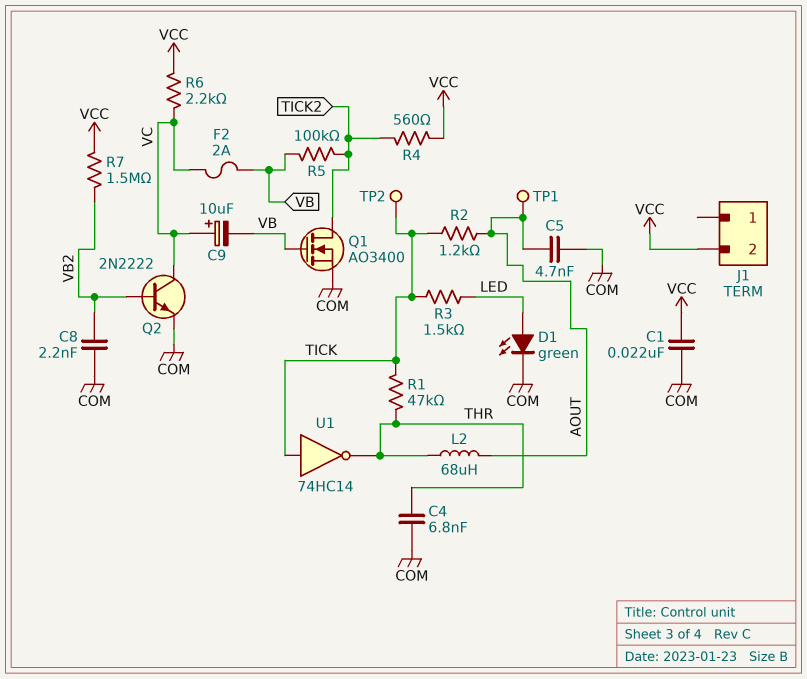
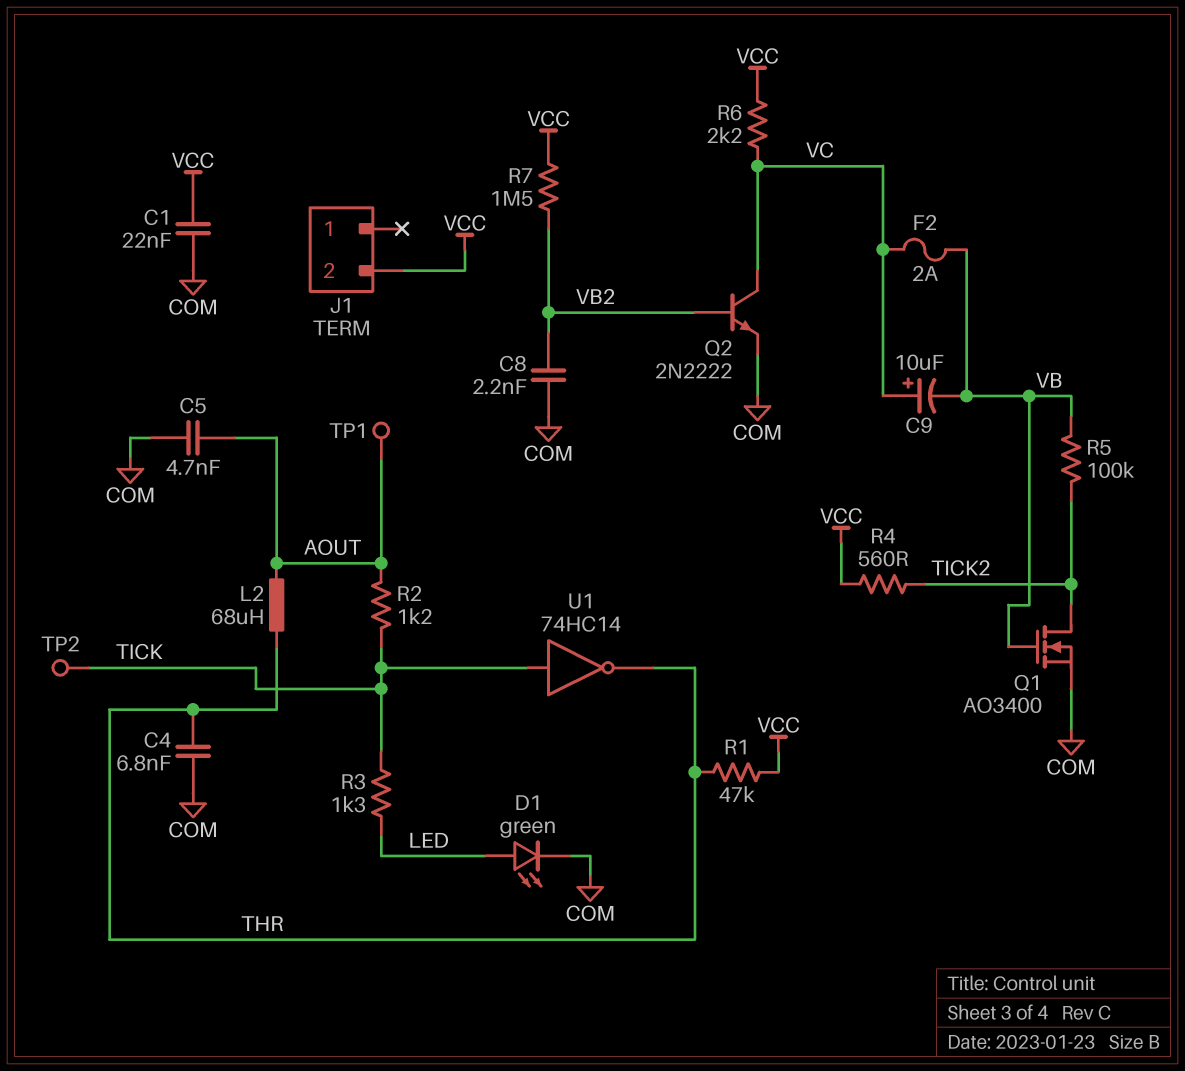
R1: 47k (THR, TICK) -> 47k (THR, VCC)
R3: 1.5k (LED, TICK) -> 1.3k (LED, TICK)

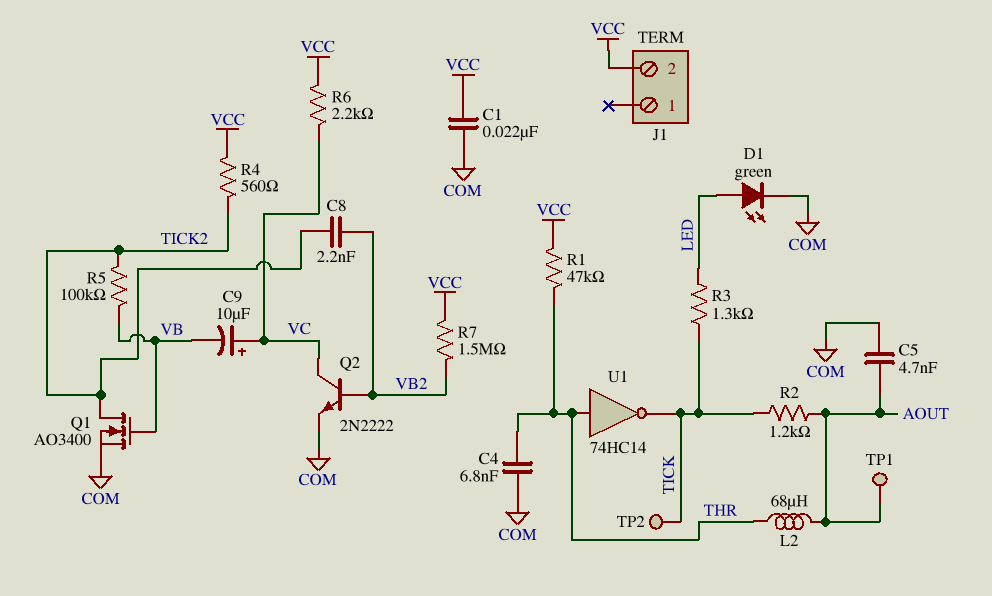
C8: 2.2nF (COM, VB2) -> 2.2nF (TICK2, VB2)
F2: 2A (VB, VC) -> none
U1: NOT 74HC14 (in TICK, out THR) -> NOT 74HC14 (in THR, out TICK)

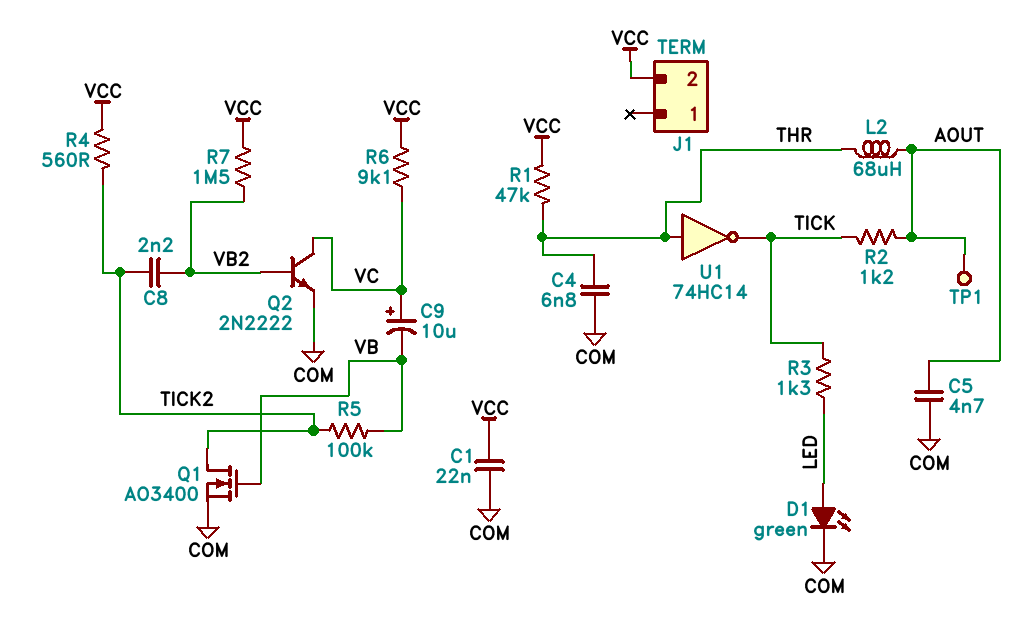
R6: 2.2k (VC, VCC) -> 9.1k (VC, VCC)
TP2: test point (TICK) -> none

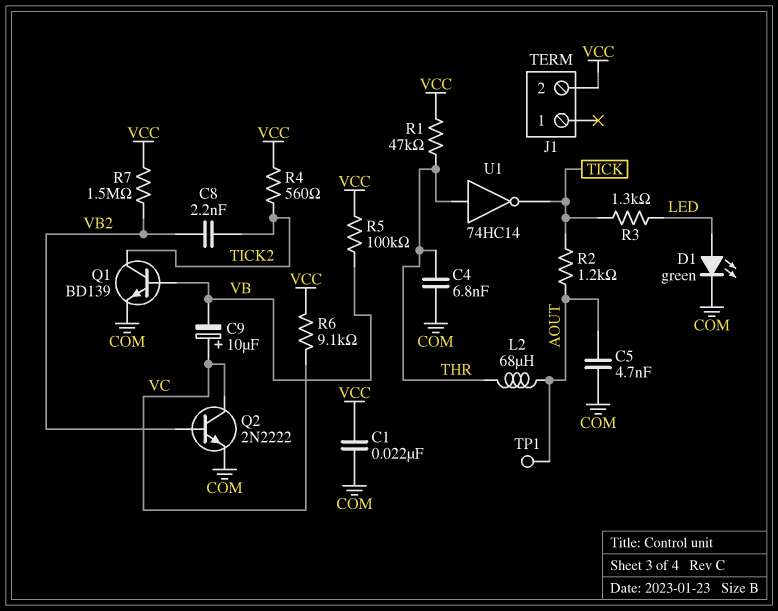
Q1: NMOS AO3400 (G VB, D TICK2, S COM) -> NPN BD139 (B VB, C TICK2, E COM)
R5: 100k (TICK2, VB) -> 100k (VB, VCC)

